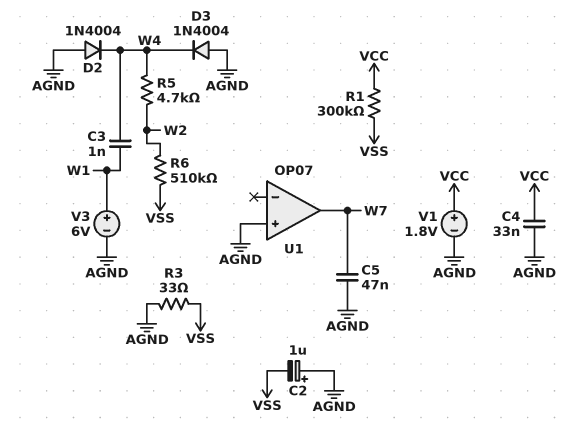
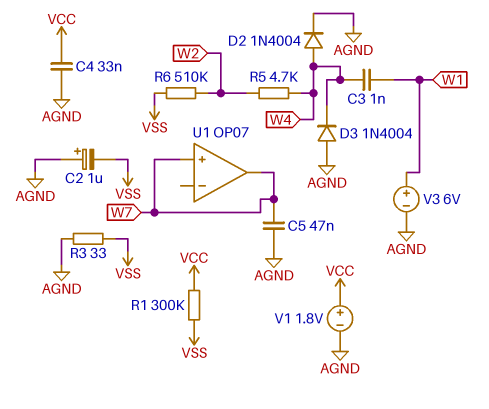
D2: diode 1N4004 (A AGND, K W4) -> diode 1N4004 (A W4, K AGND)
U1 pin in+: AGND -> W7

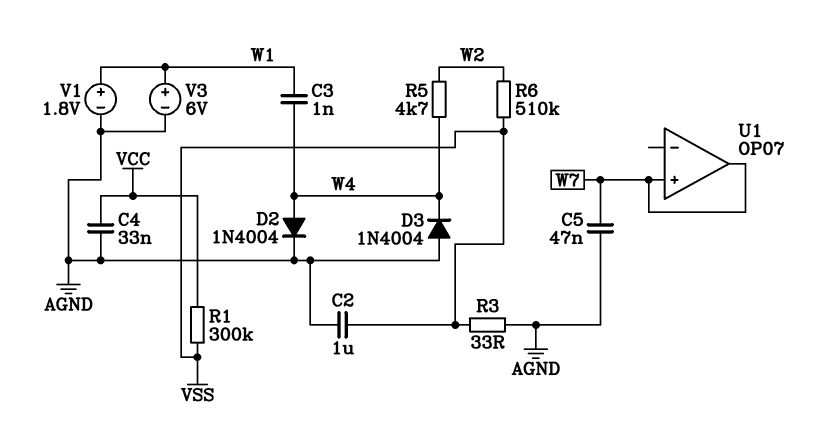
C2: 1uF (plus AGND, minus VSS) -> 1uF (AGND, VSS)
V1: 1.8V (plus VCC, minus AGND) -> 1.8V (plus W1, minus AGND)

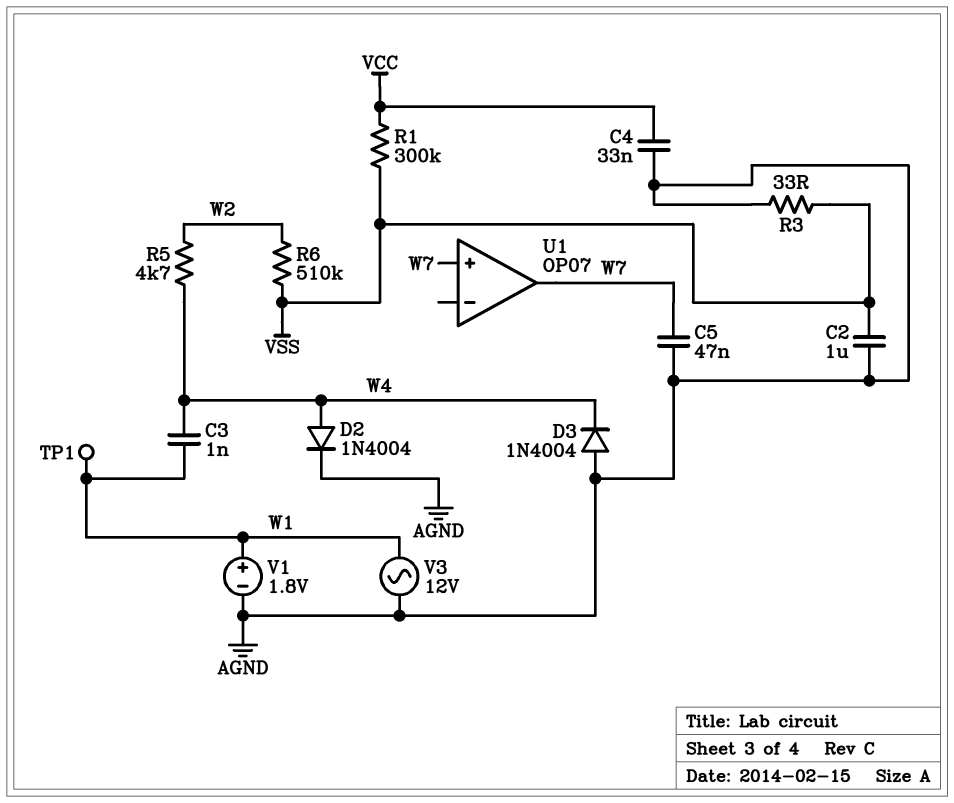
TP1: none -> test point (W1)
V3: 6V (plus W1, minus AGND) -> AC 12V (AGND, W1)

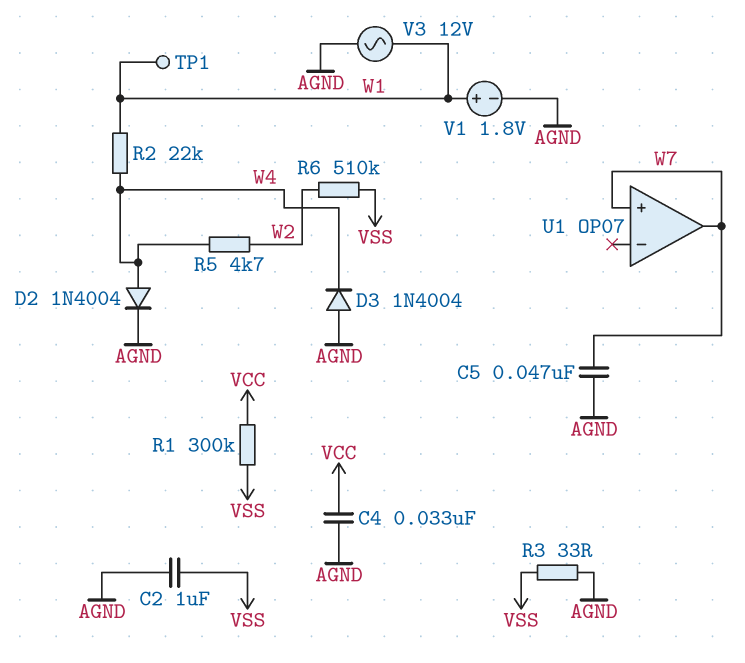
C3: 1nF (W1, W4) -> none
R2: none -> 22k (W1, W4)

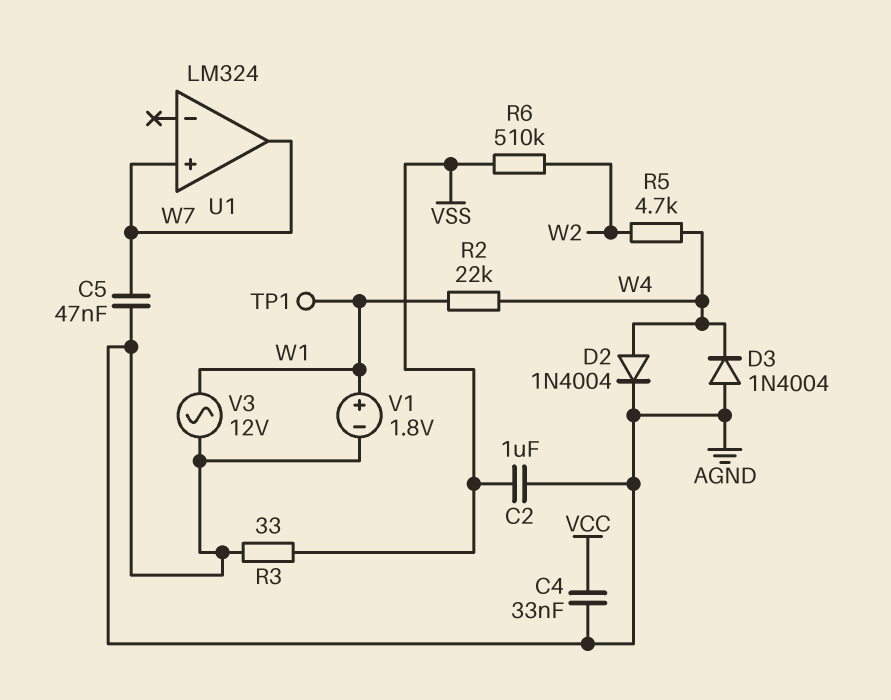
R1: 300k (VCC, VSS) -> none
U1: OP07 -> LM324

